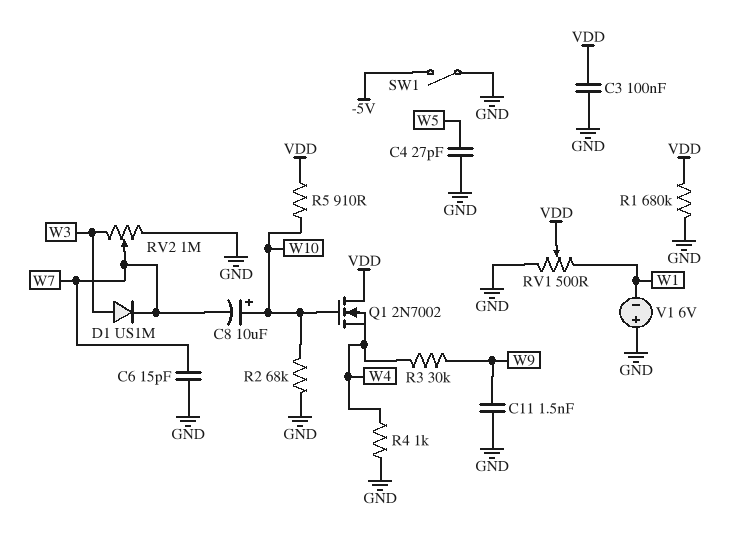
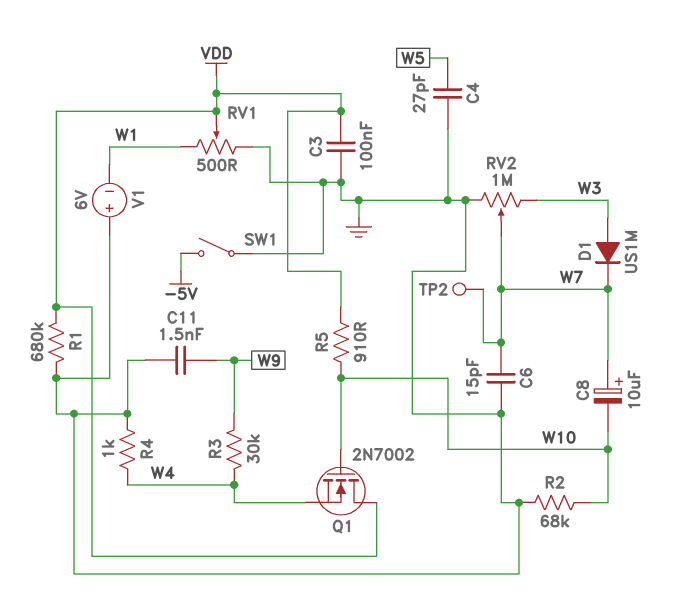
C8: 10uF (plus W10, minus W7) -> 10uF (plus W7, minus W10)
TP2: none -> test point (W7)

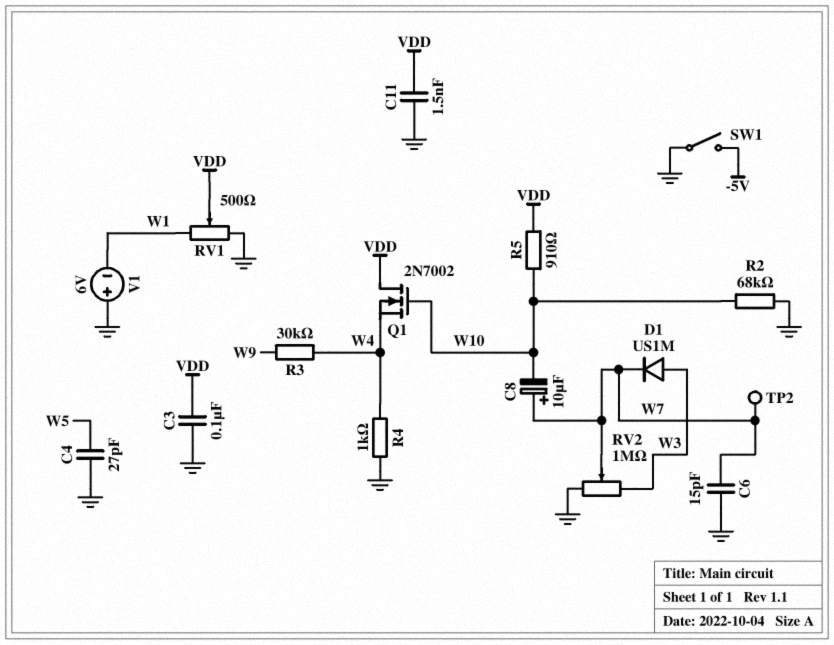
C11: 1.5nF (GND, W9) -> 1.5nF (GND, VDD)
R1: 680k (GND, VDD) -> none

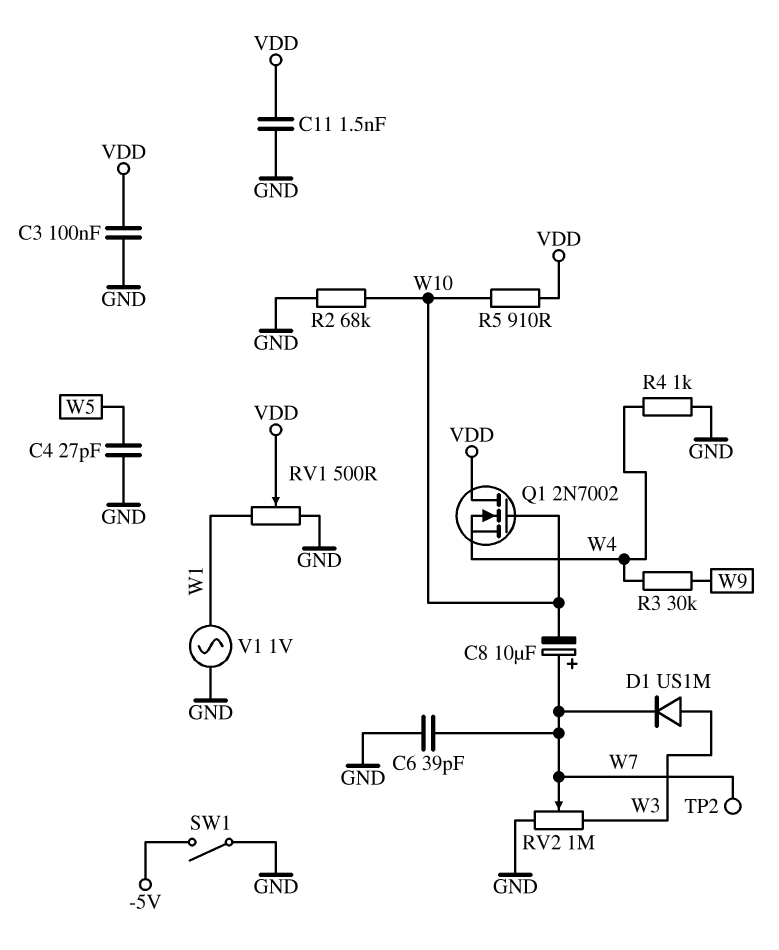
C6: 15pF (GND, W7) -> 39pF (GND, W7)
V1: 6V (plus GND, minus W1) -> AC 1V (GND, W1)

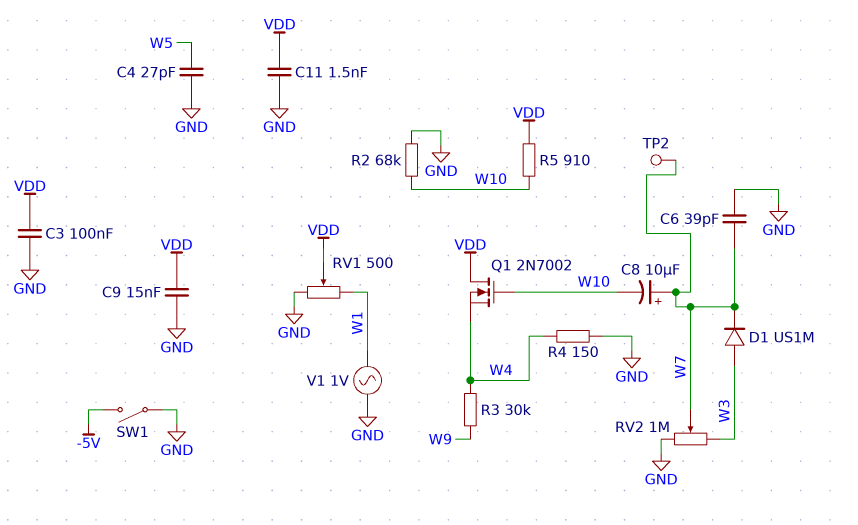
C9: none -> 15nF (GND, VDD)
R4: 1k (GND, W4) -> 150 (GND, W4)

